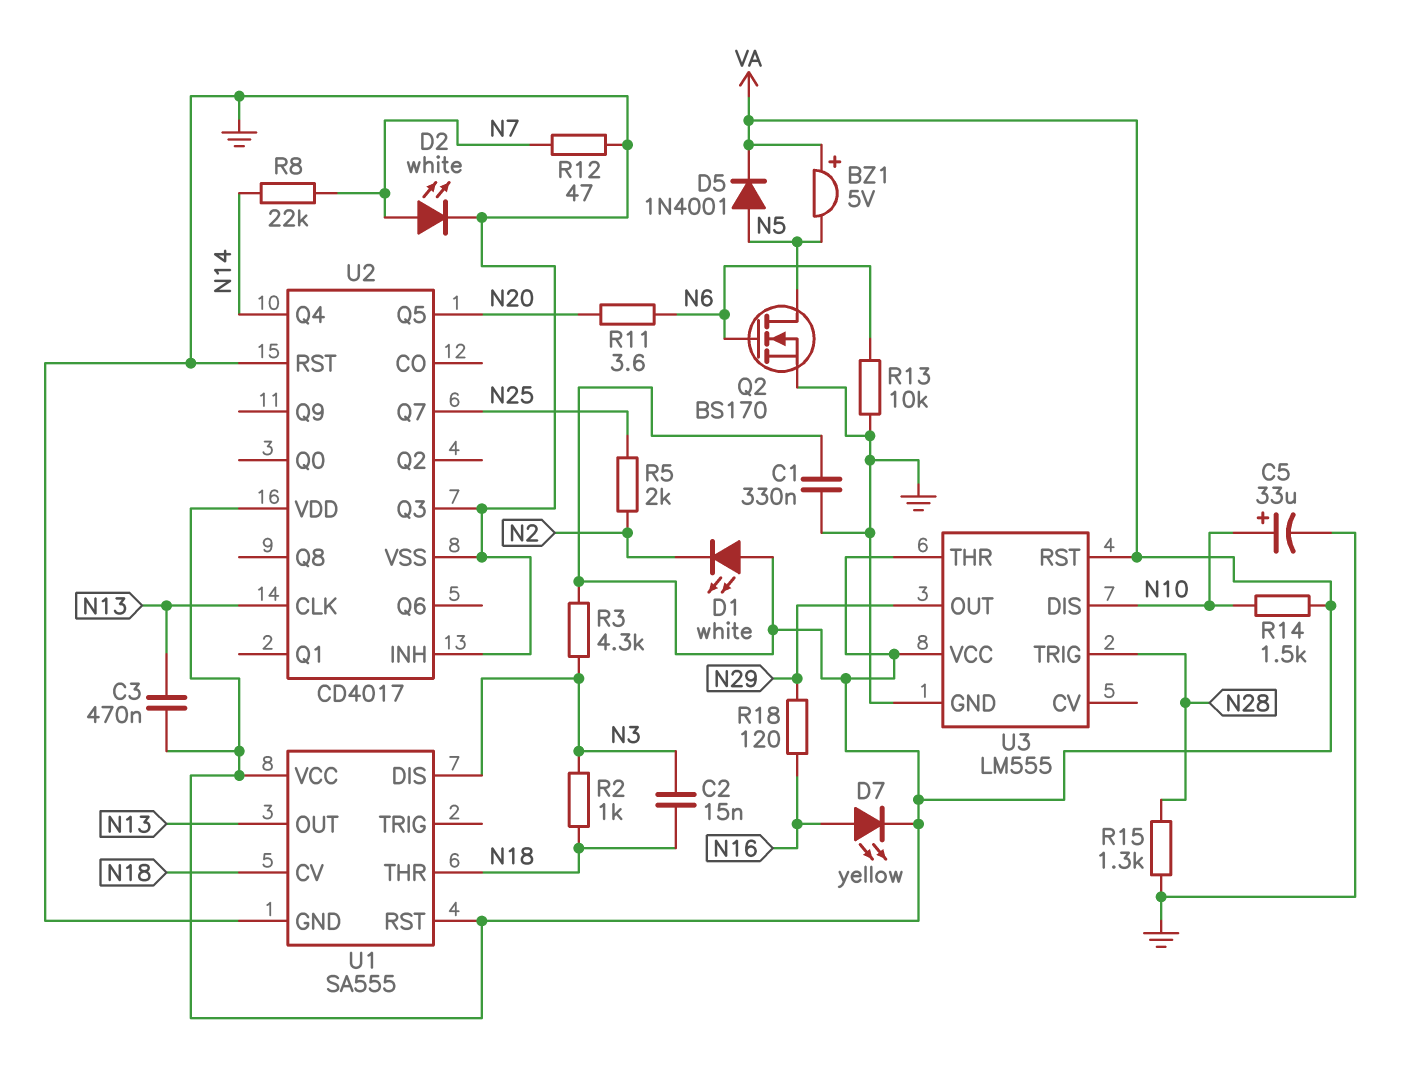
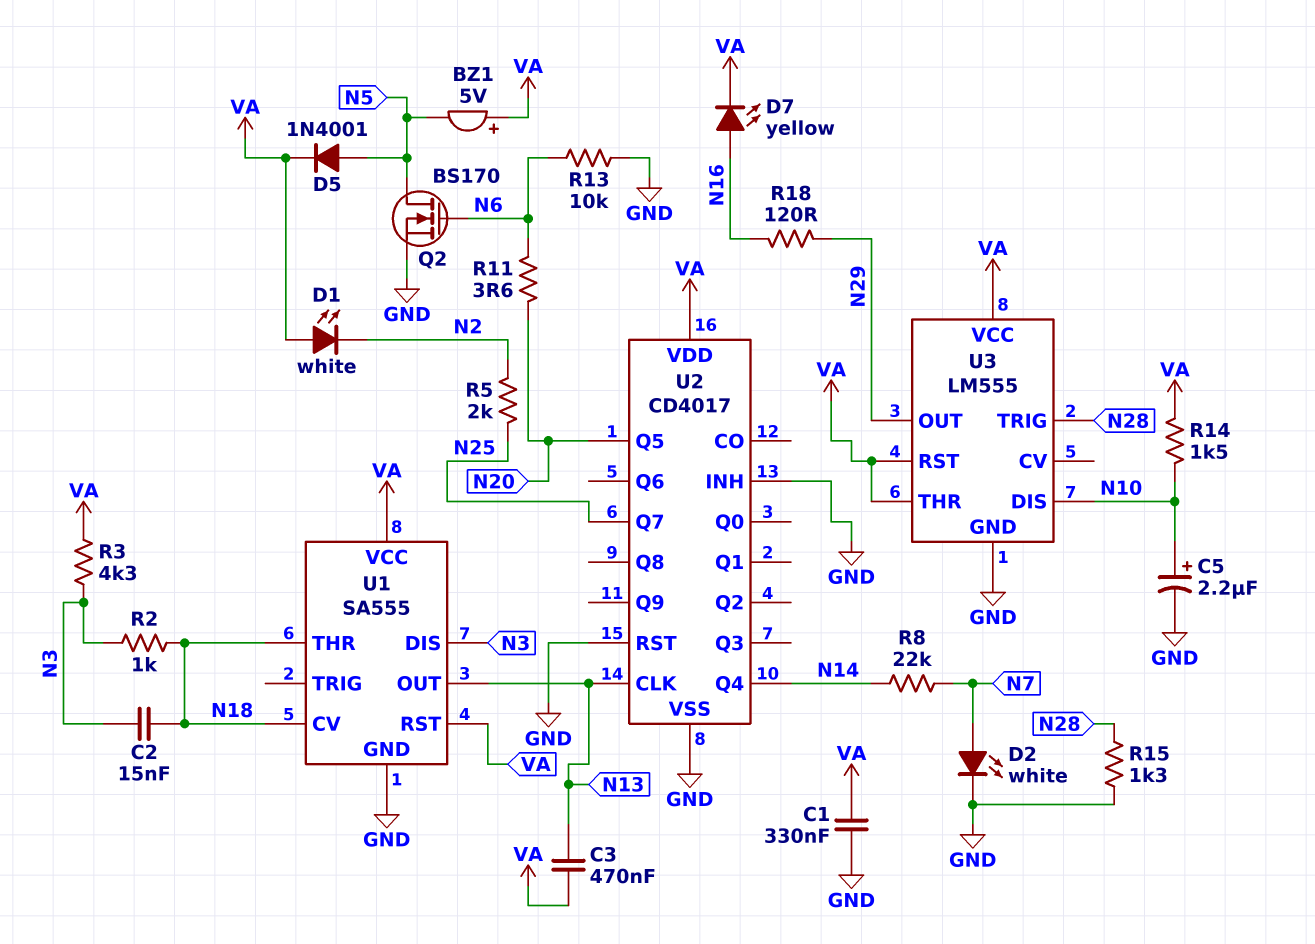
C5: 33uF (plus N10, minus GND) -> 2.2uF (plus N10, minus GND)
R12: 47 (GND, N7) -> none
U2 pin Q3: GND -> none

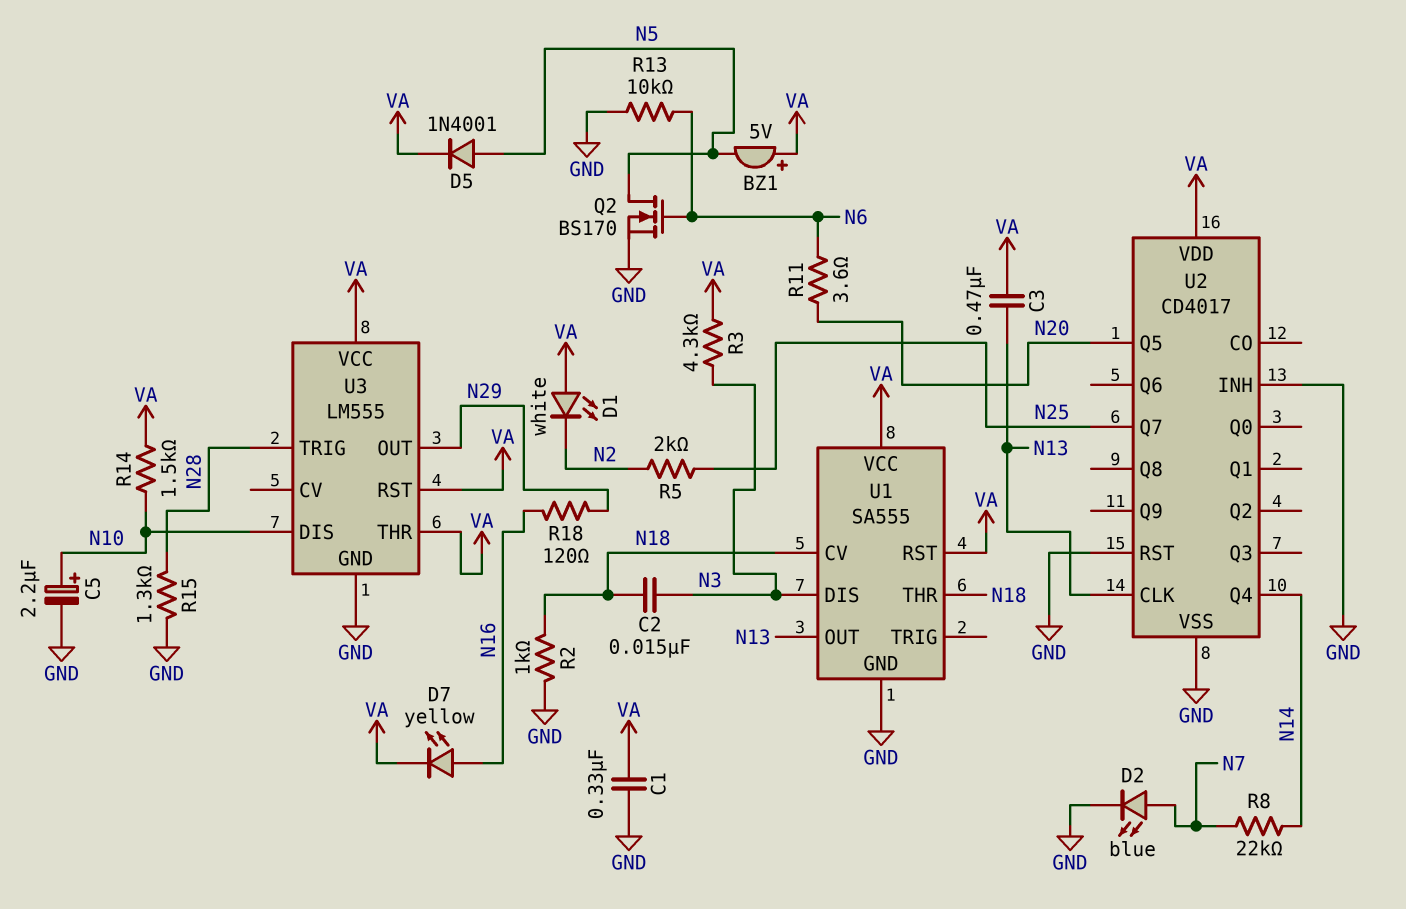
D2: LED white (A N7, K GND) -> LED blue (A N7, K GND)
R2: 1k (N3, N18) -> 1k (GND, N18)

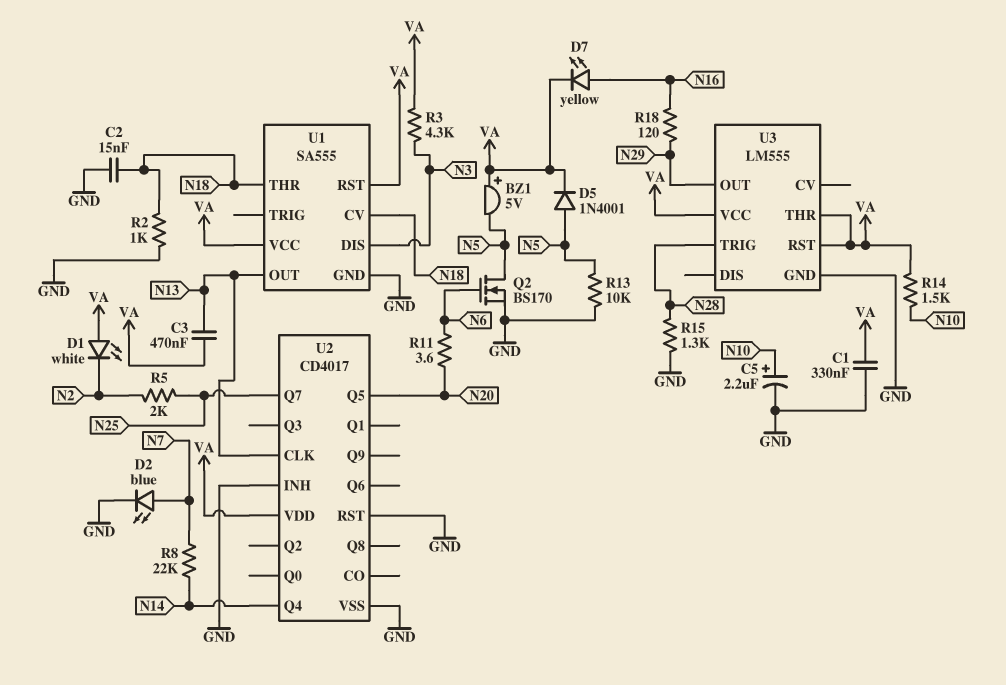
C2: 15nF (N3, N18) -> 15nF (GND, N18)
R13: 10k (GND, N6) -> 10k (GND, N5)
U3 pin DIS: N10 -> none

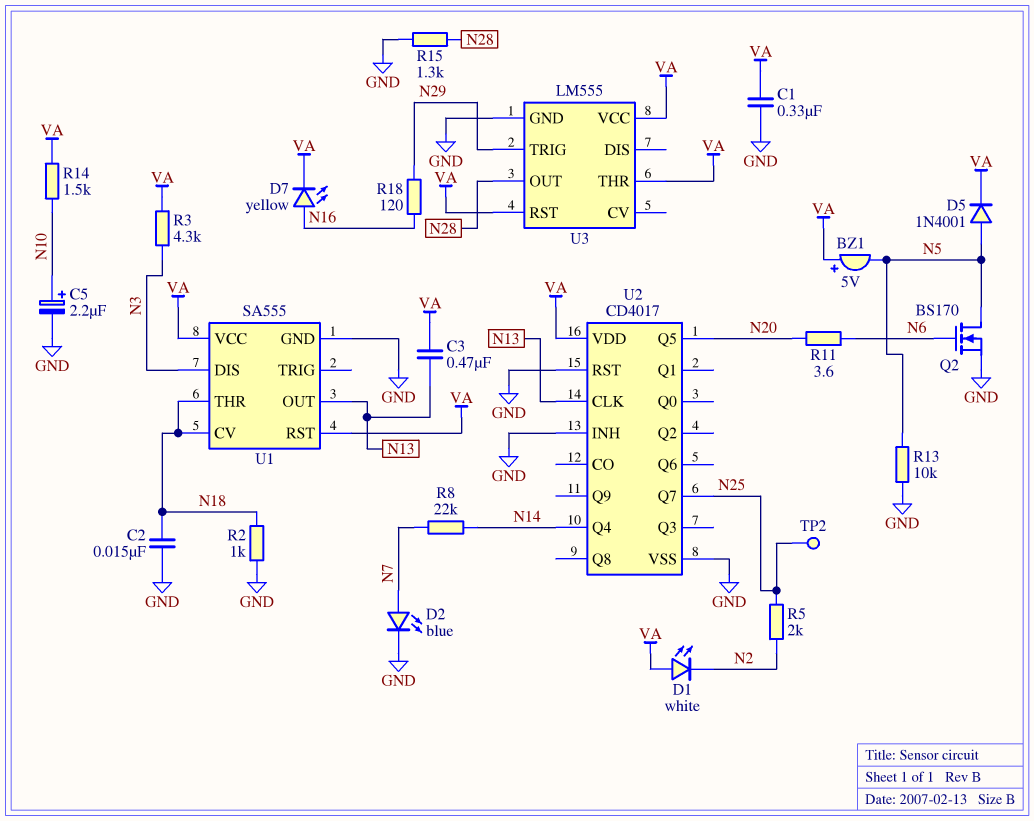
TP2: none -> test point (N25)
U3 pin OUT: N29 -> N28
U3 pin TRIG: N28 -> N29

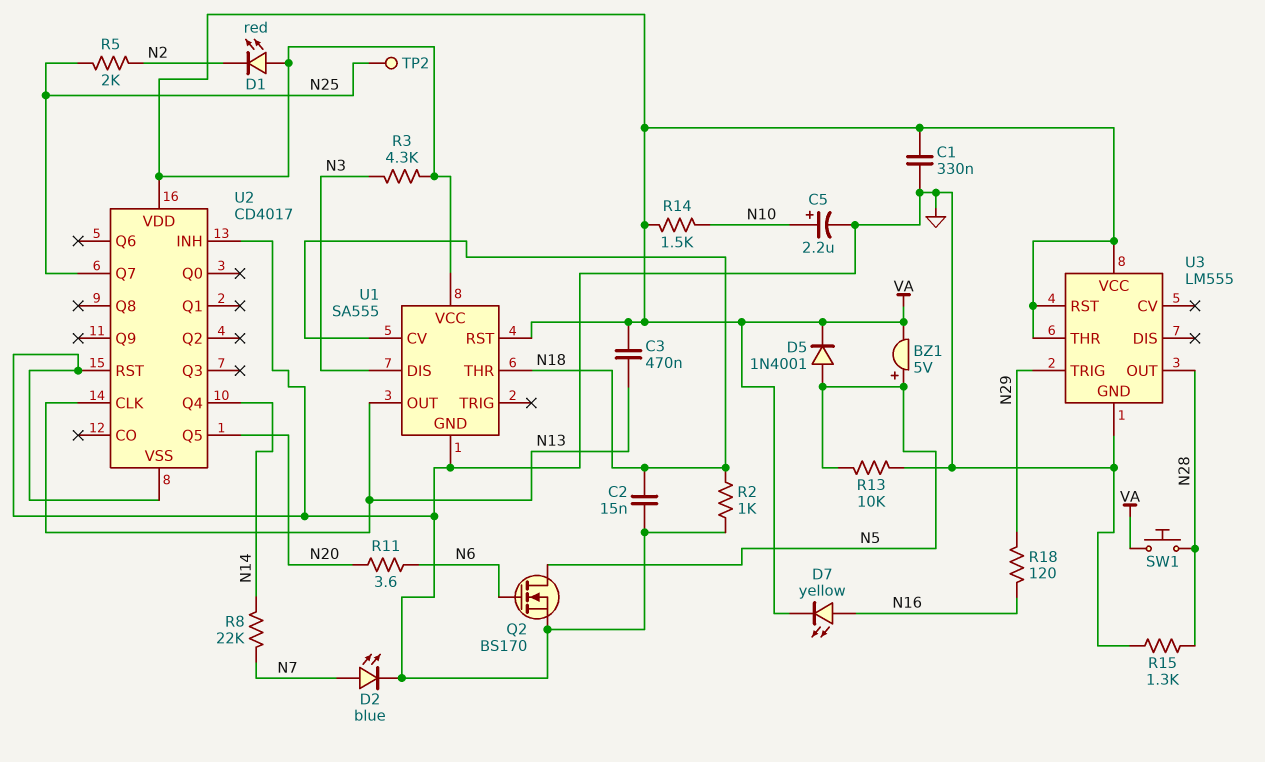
BZ1: buzzer 5V (plus VA, minus N5) -> buzzer 5V (plus N5, minus VA)
D1: LED white (A VA, K N2) -> LED red (A VA, K N2)
SW1: none -> button (N28, VA)

